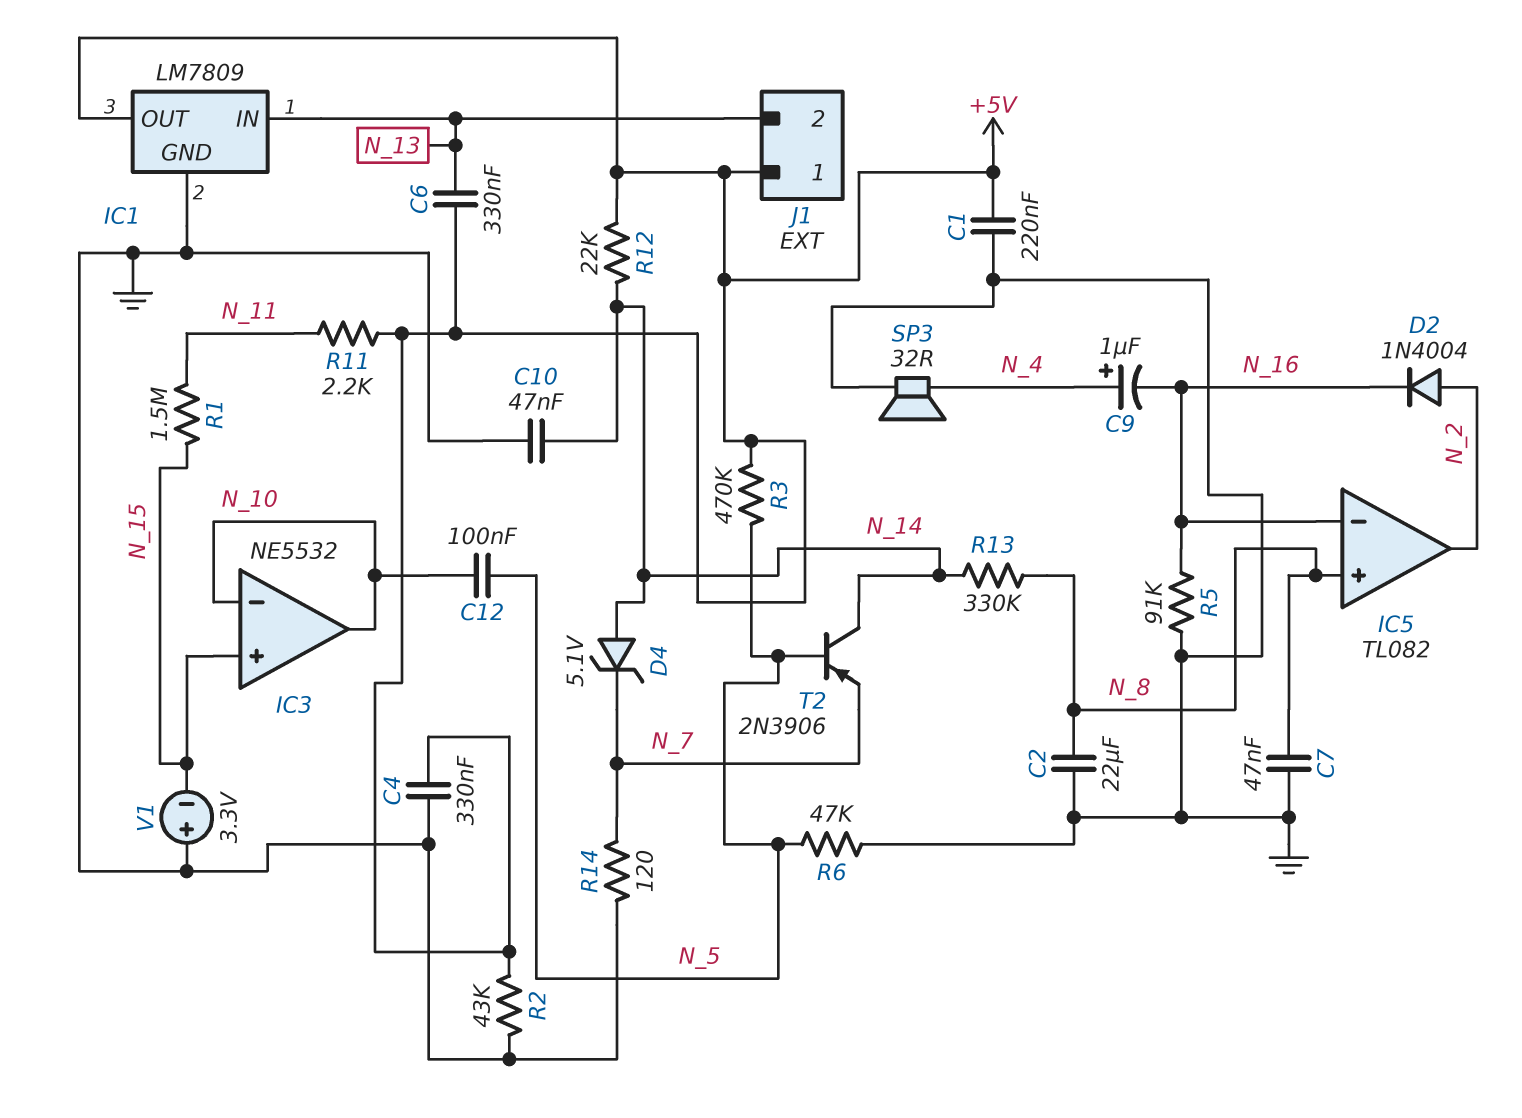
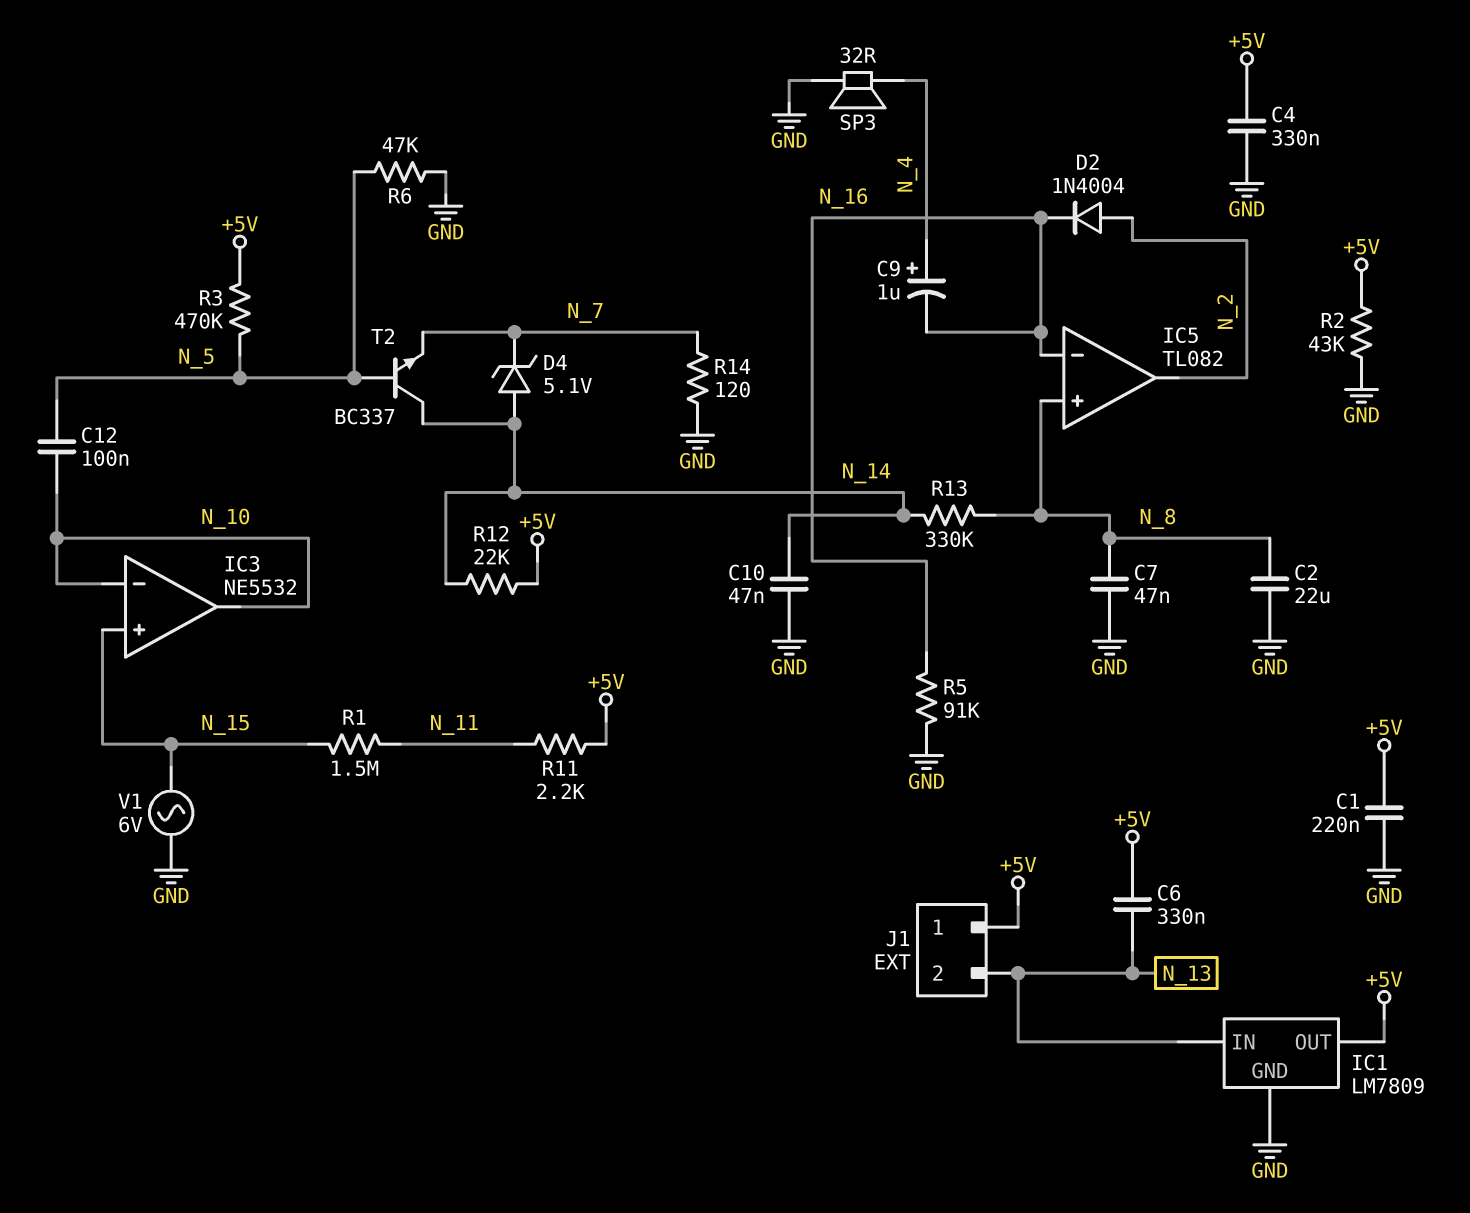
T2: PNP 2N3906 (B N_5, C N_14, E N_7) -> NPN BC337 (B N_5, C N_14, E N_7)
V1: 3.3V (plus GND, minus N_15) -> AC 6V (GND, N_15)

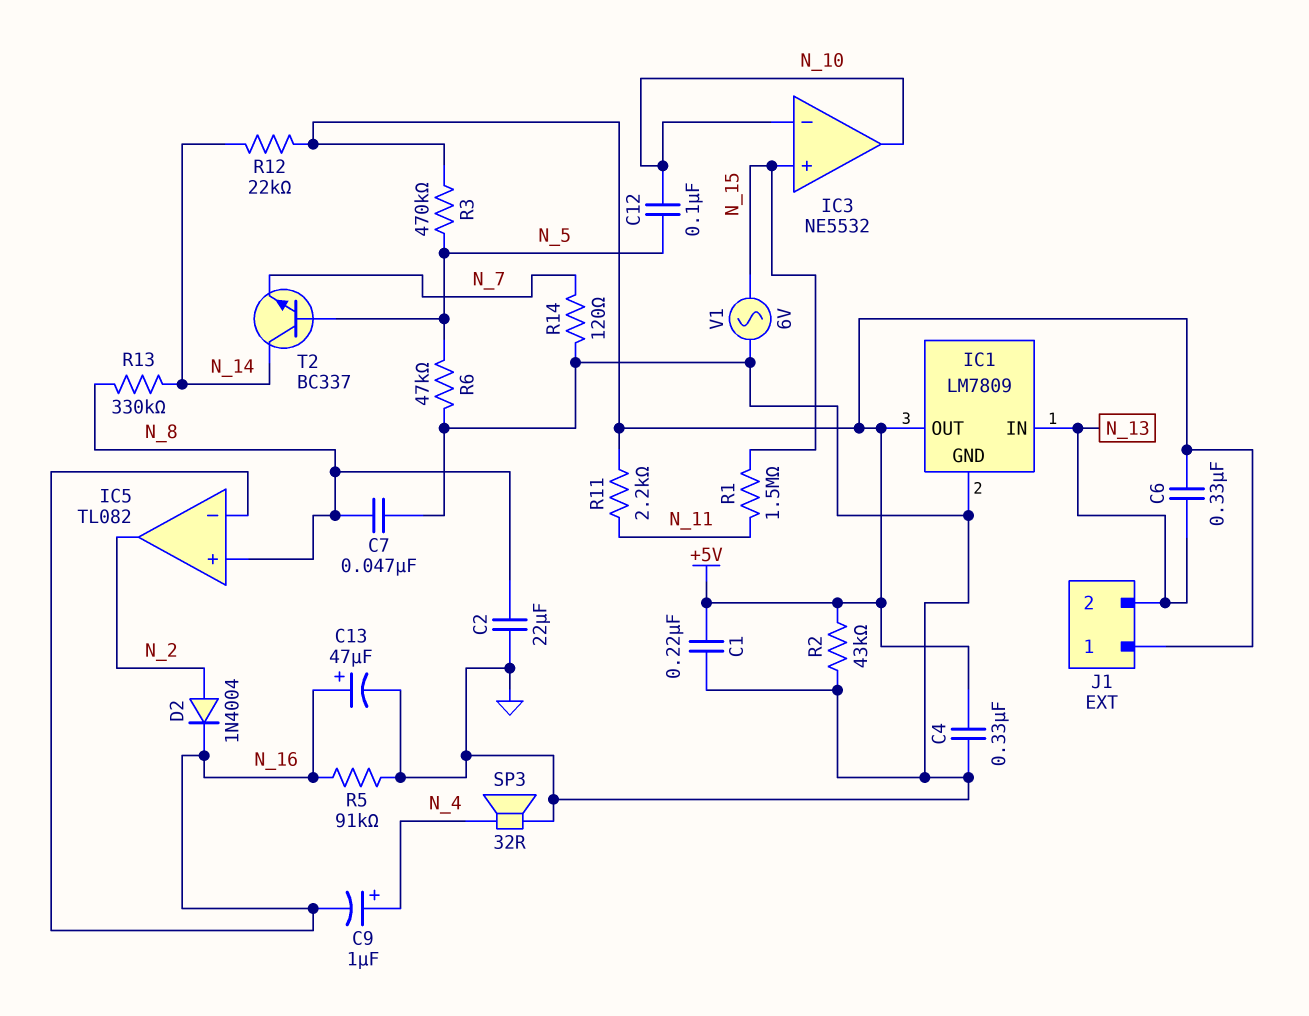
C10: 47nF (GND, N_14) -> none
C13: none -> 47uF (plus N_16, minus GND)
D4: zener 5.1V (A N_14, K N_7) -> none

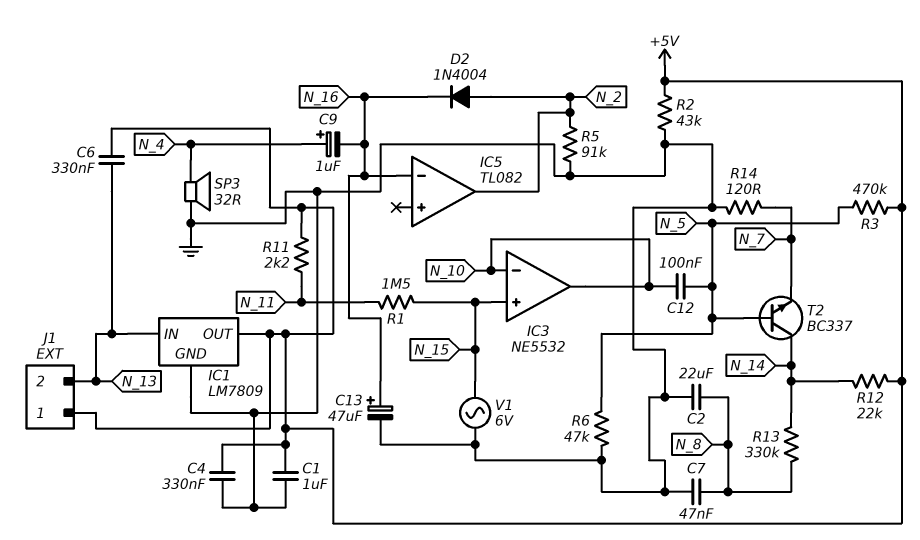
C1: 220nF (+5V, GND) -> 1uF (+5V, GND)
IC5 pin in+: N_8 -> none
R5: 91k (GND, N_16) -> 91k (GND, N_2)

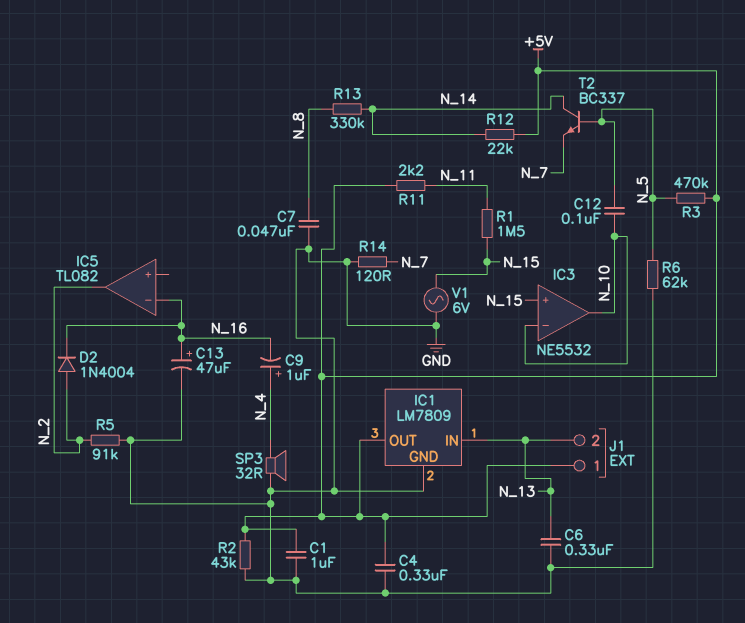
C2: 22uF (GND, N_8) -> none
C6: 330nF (+5V, N_13) -> 330nF (GND, N_13)
R6: 47k (GND, N_5) -> 62k (GND, N_5)

